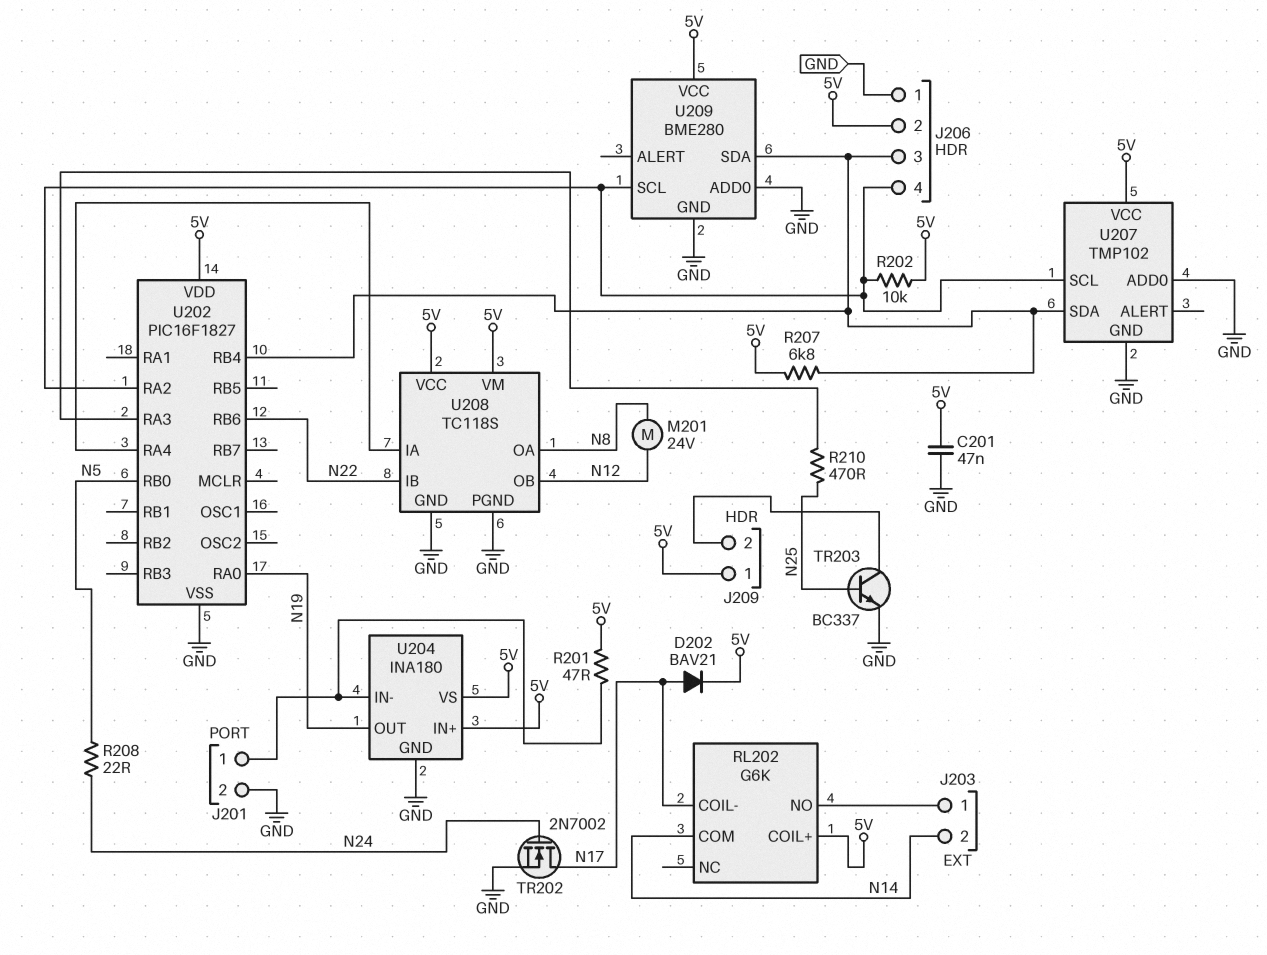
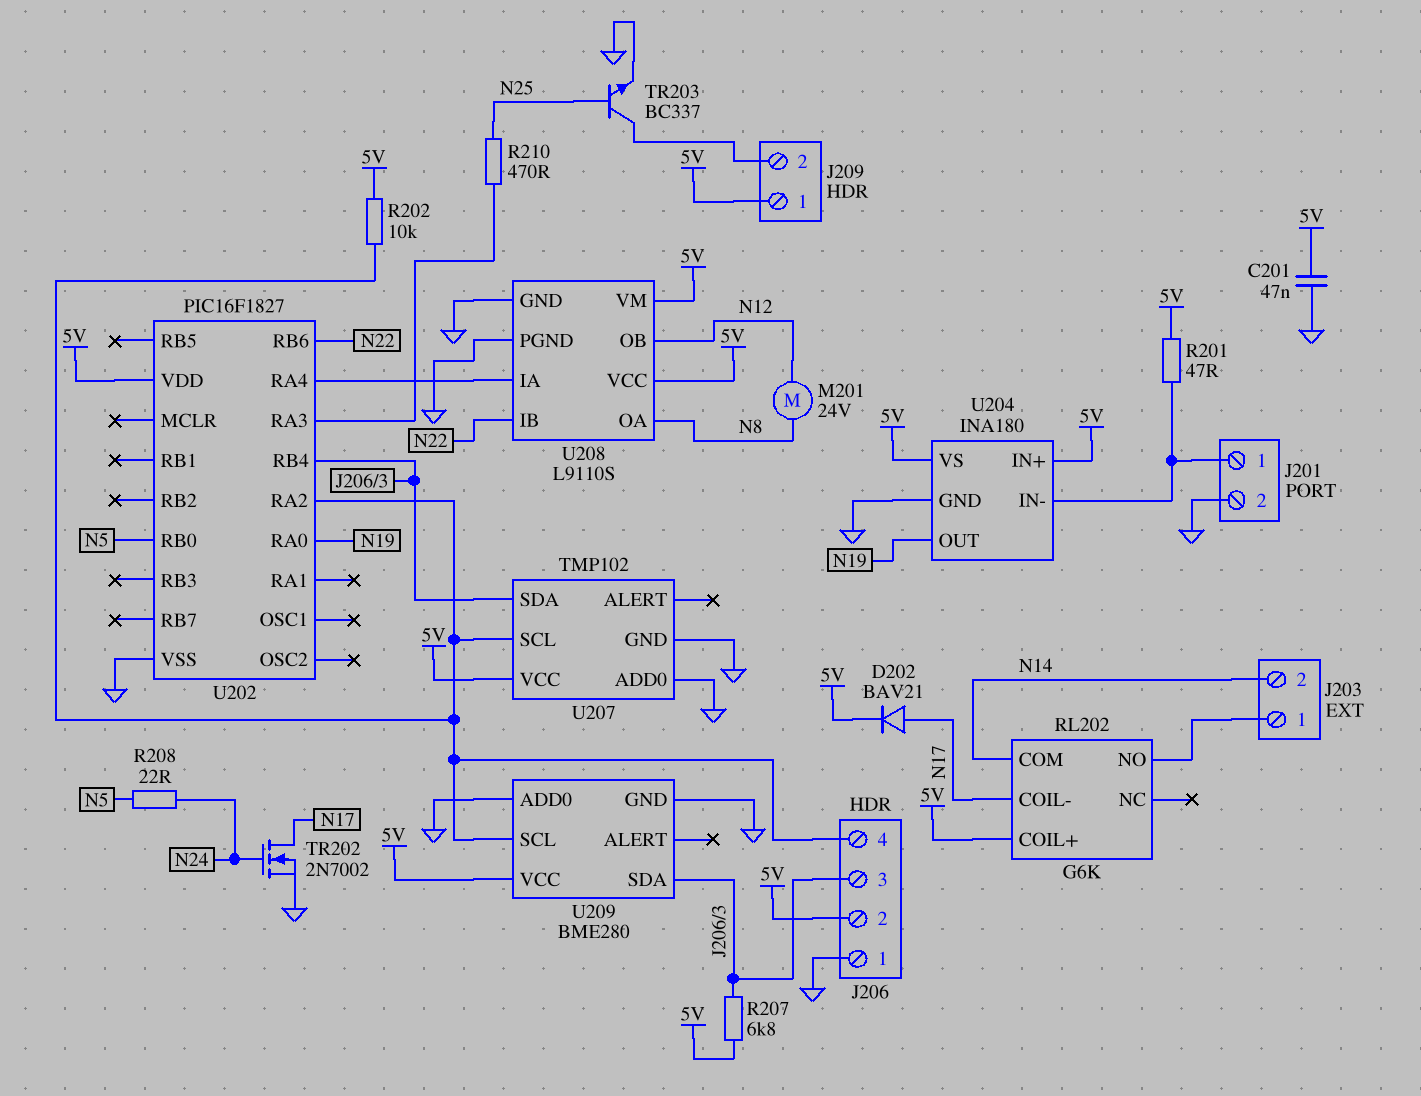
U208: TC118S -> L9110S

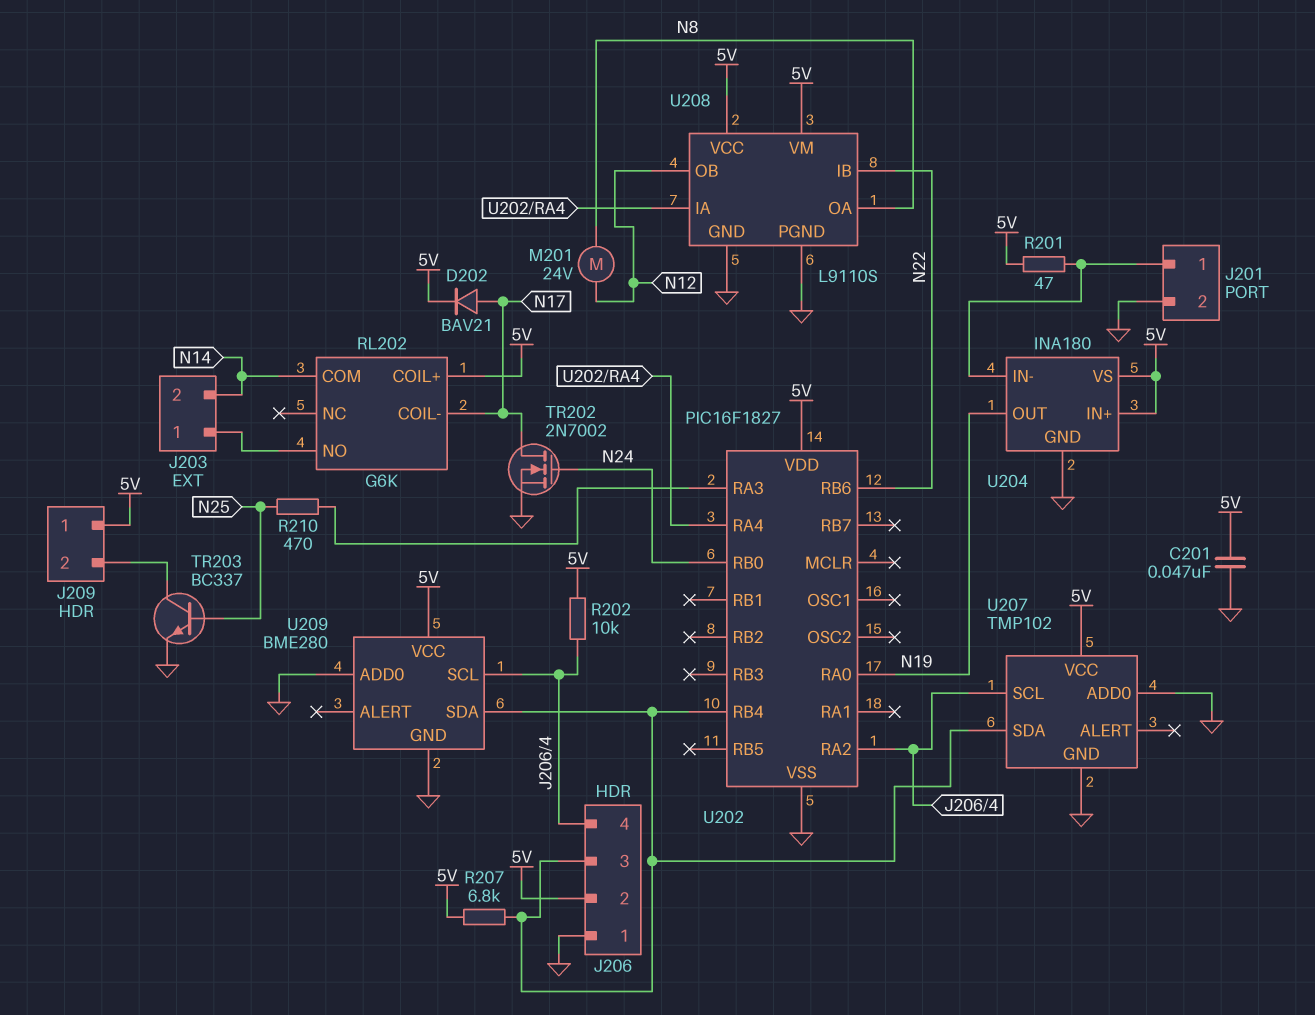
R208: 22 (N5, N24) -> none
U202 pin RB0: N5 -> N24

